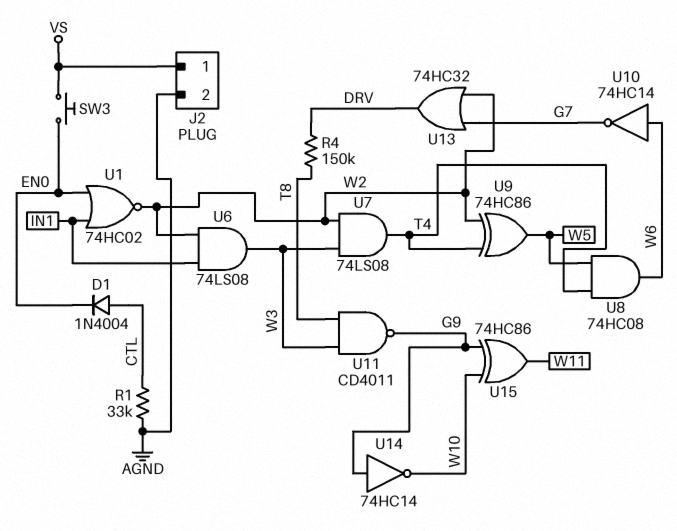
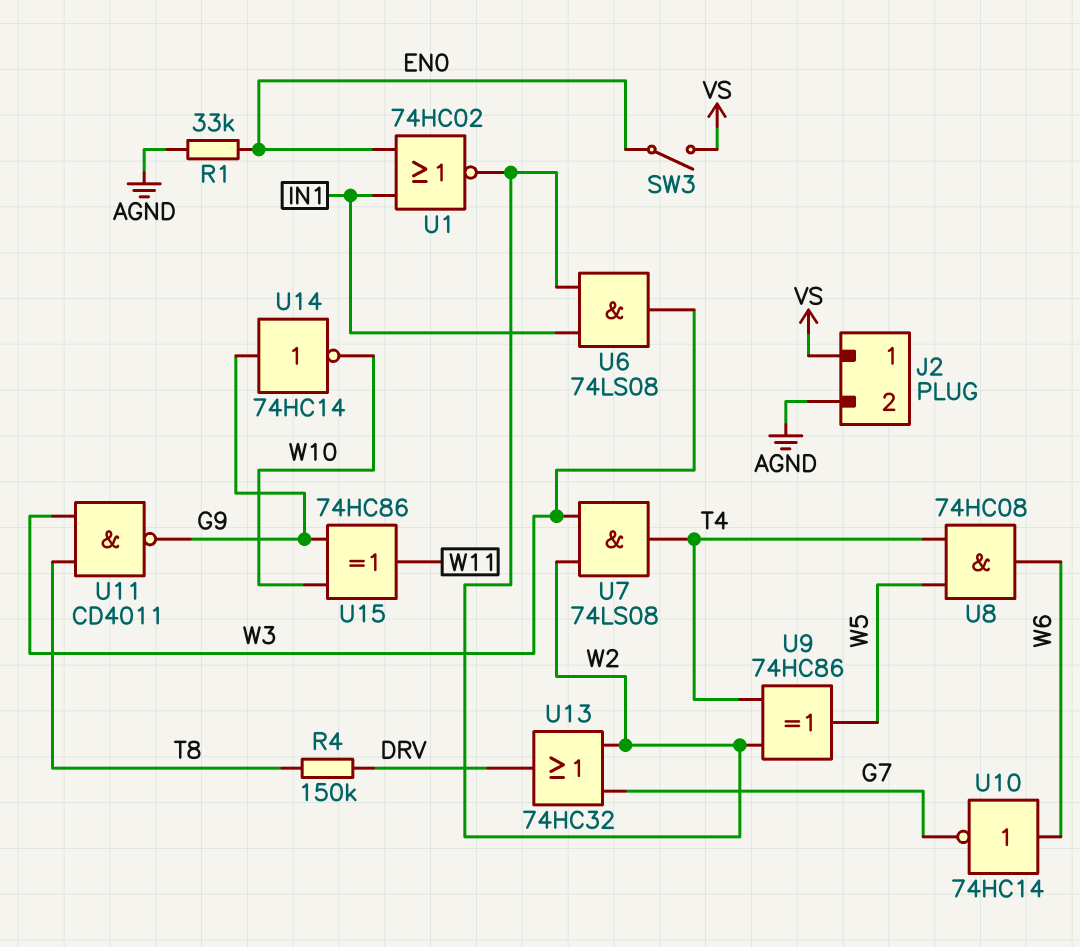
D1: diode 1N4004 (A CTL, K EN0) -> none
R1: 33k (AGND, CTL) -> 33k (AGND, EN0)
SW3: button (EN0, VS) -> switch (EN0, VS)

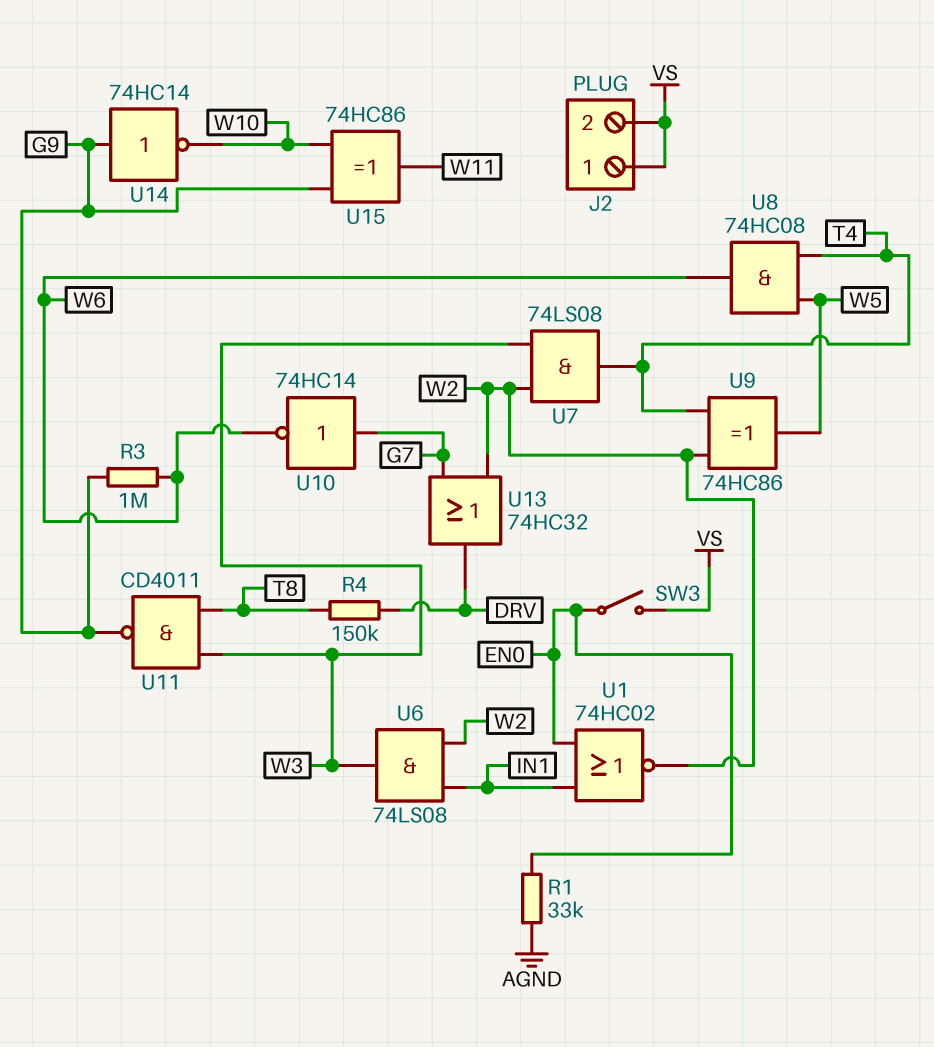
J2 pin 2: AGND -> VS
R3: none -> 1M (G9, W6)
U10: NOT 74HC14 (in W6, out G7) -> NOT 74HC14 (in G7, out W6)

